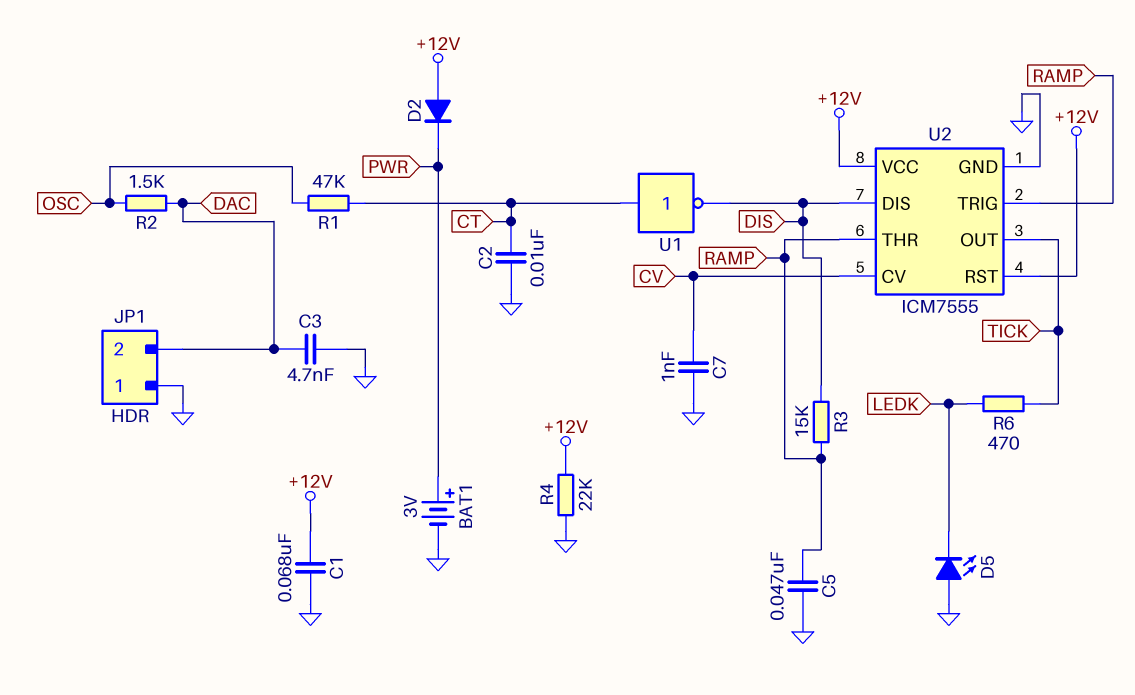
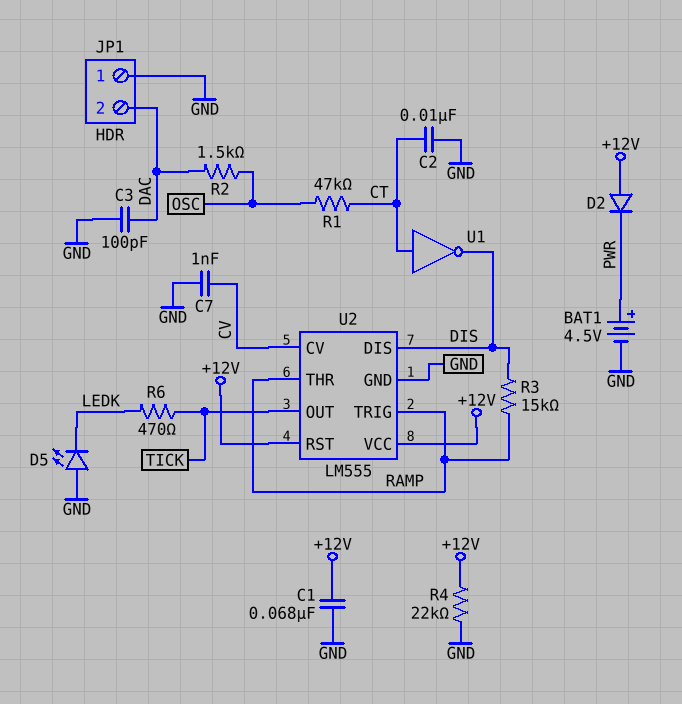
BAT1: 3V (plus PWR, minus GND) -> 4.5V (plus PWR, minus GND)
C3: 4.7nF (DAC, GND) -> 100pF (DAC, GND)
C5: 47nF (GND, RAMP) -> none
U2: ICM7555 -> LM555

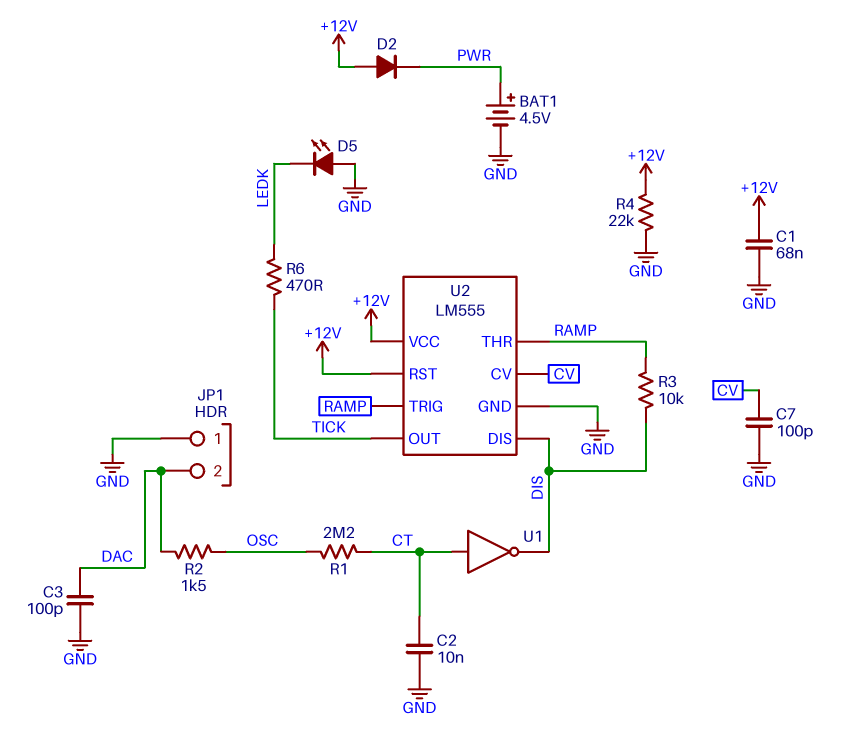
C7: 1nF (CV, GND) -> 100pF (CV, GND)
R1: 47k (CT, OSC) -> 2.2M (CT, OSC)
R3: 15k (DIS, RAMP) -> 10k (DIS, RAMP)

